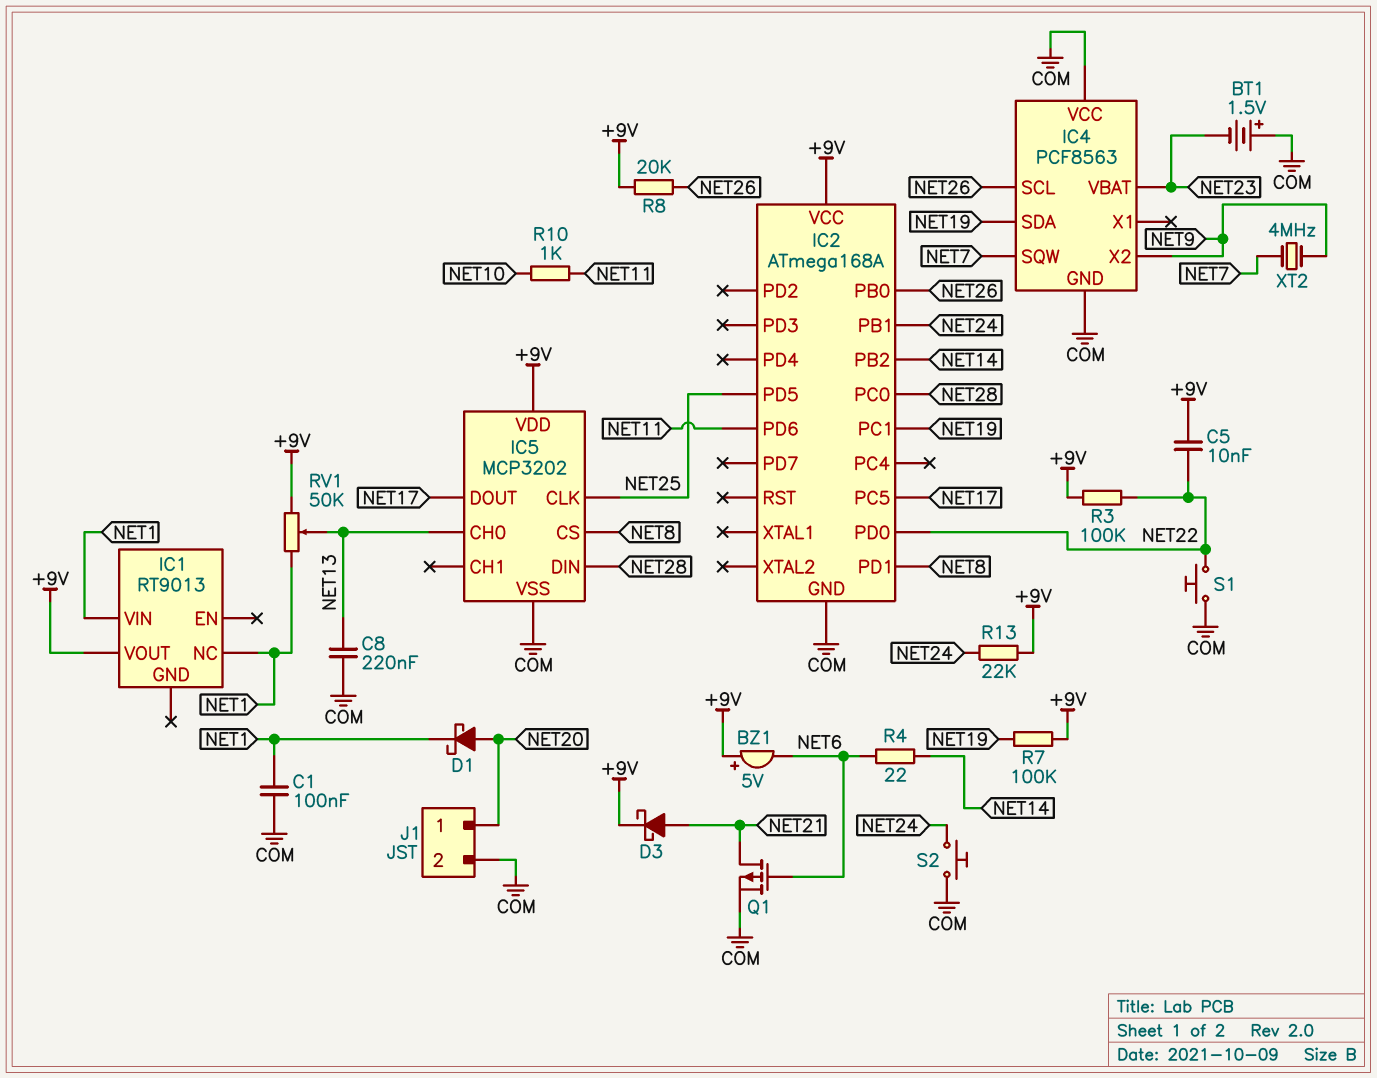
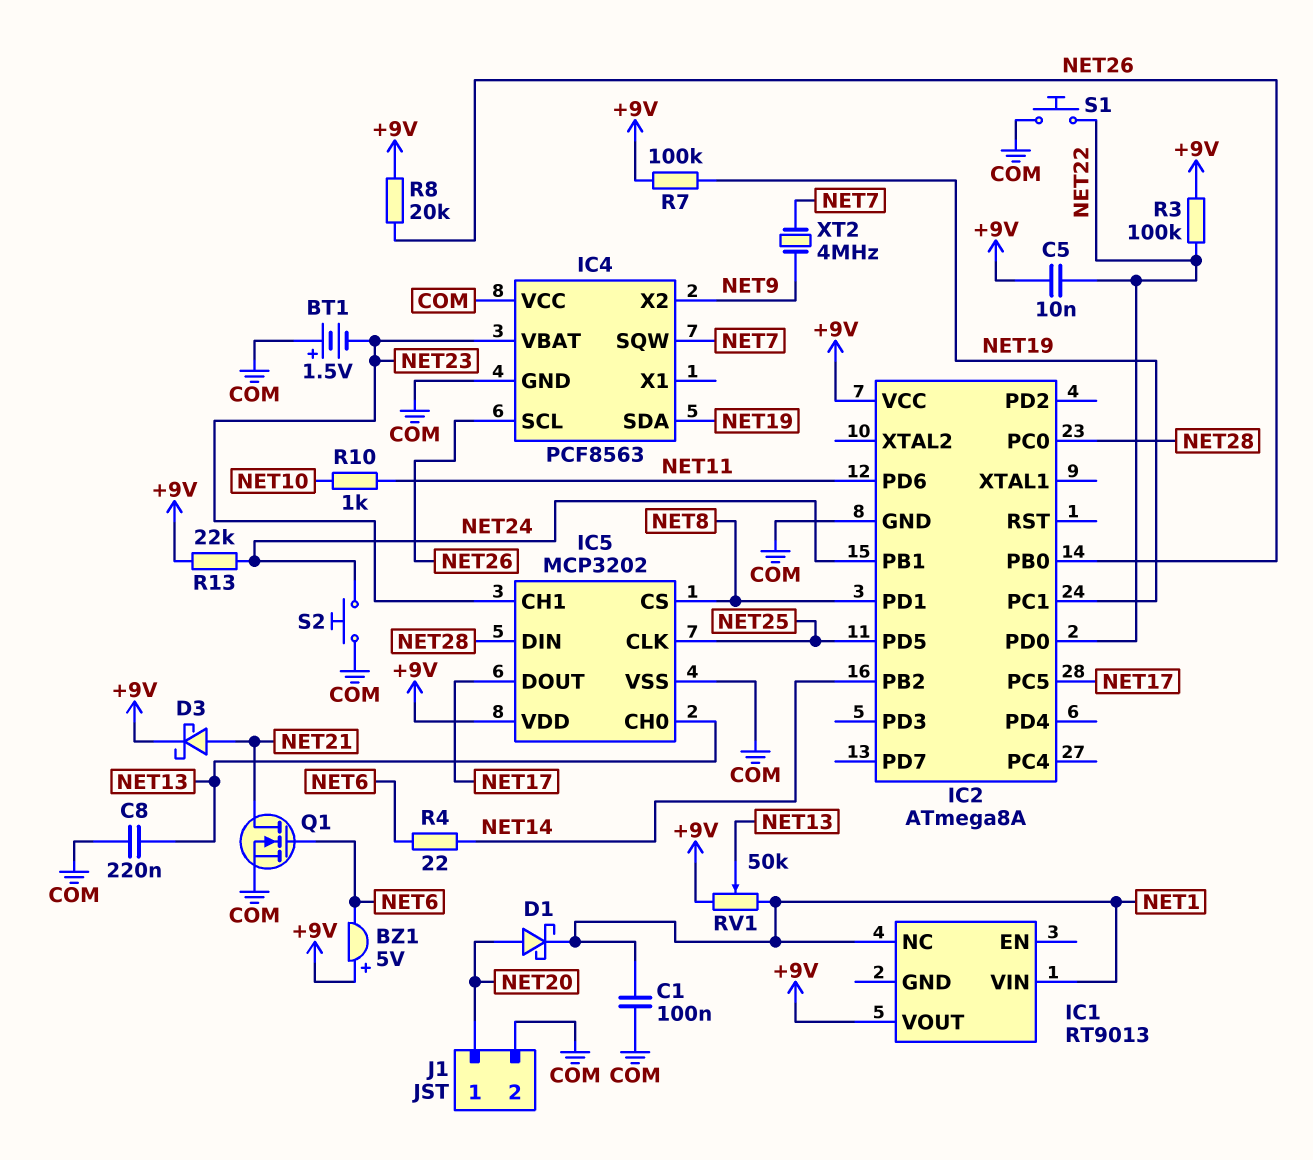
IC2: ATmega168A -> ATmega8A
IC5 pin CH1: none -> NET23
Q1: PMOS (G NET6, D NET21, S COM) -> NMOS (G NET6, D NET21, S COM)

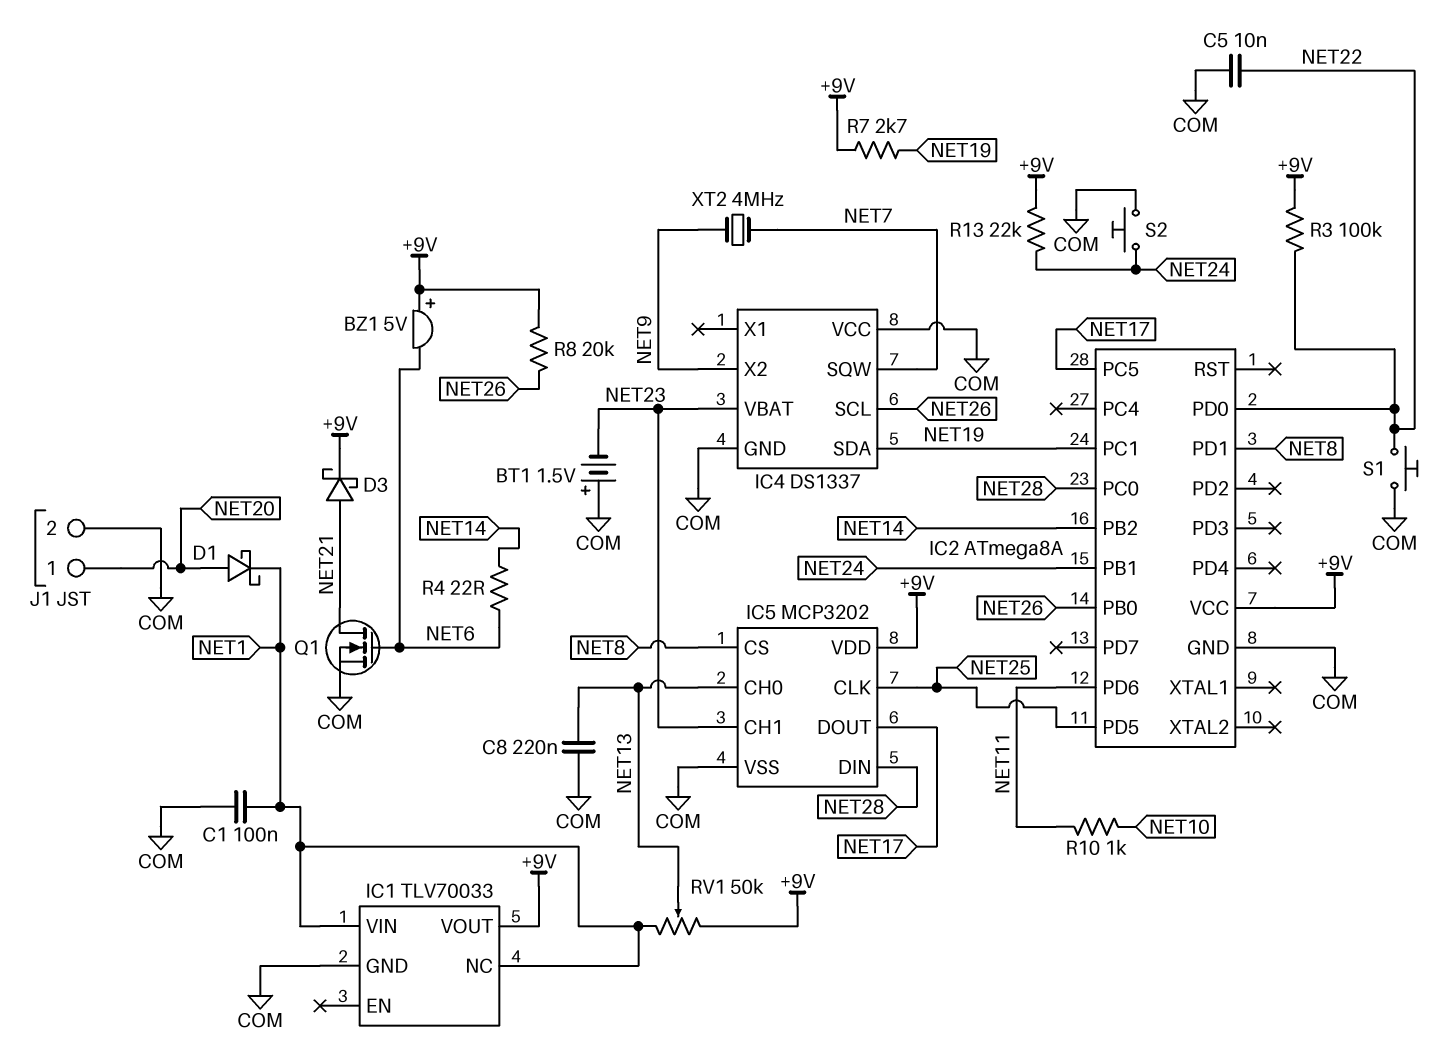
C5: 10nF (+9V, NET22) -> 10nF (COM, NET22)
IC1: RT9013 -> TLV70033
IC1 pin GND: none -> COM
IC4: PCF8563 -> DS1337
R7: 100k (+9V, NET19) -> 2.7k (+9V, NET19)

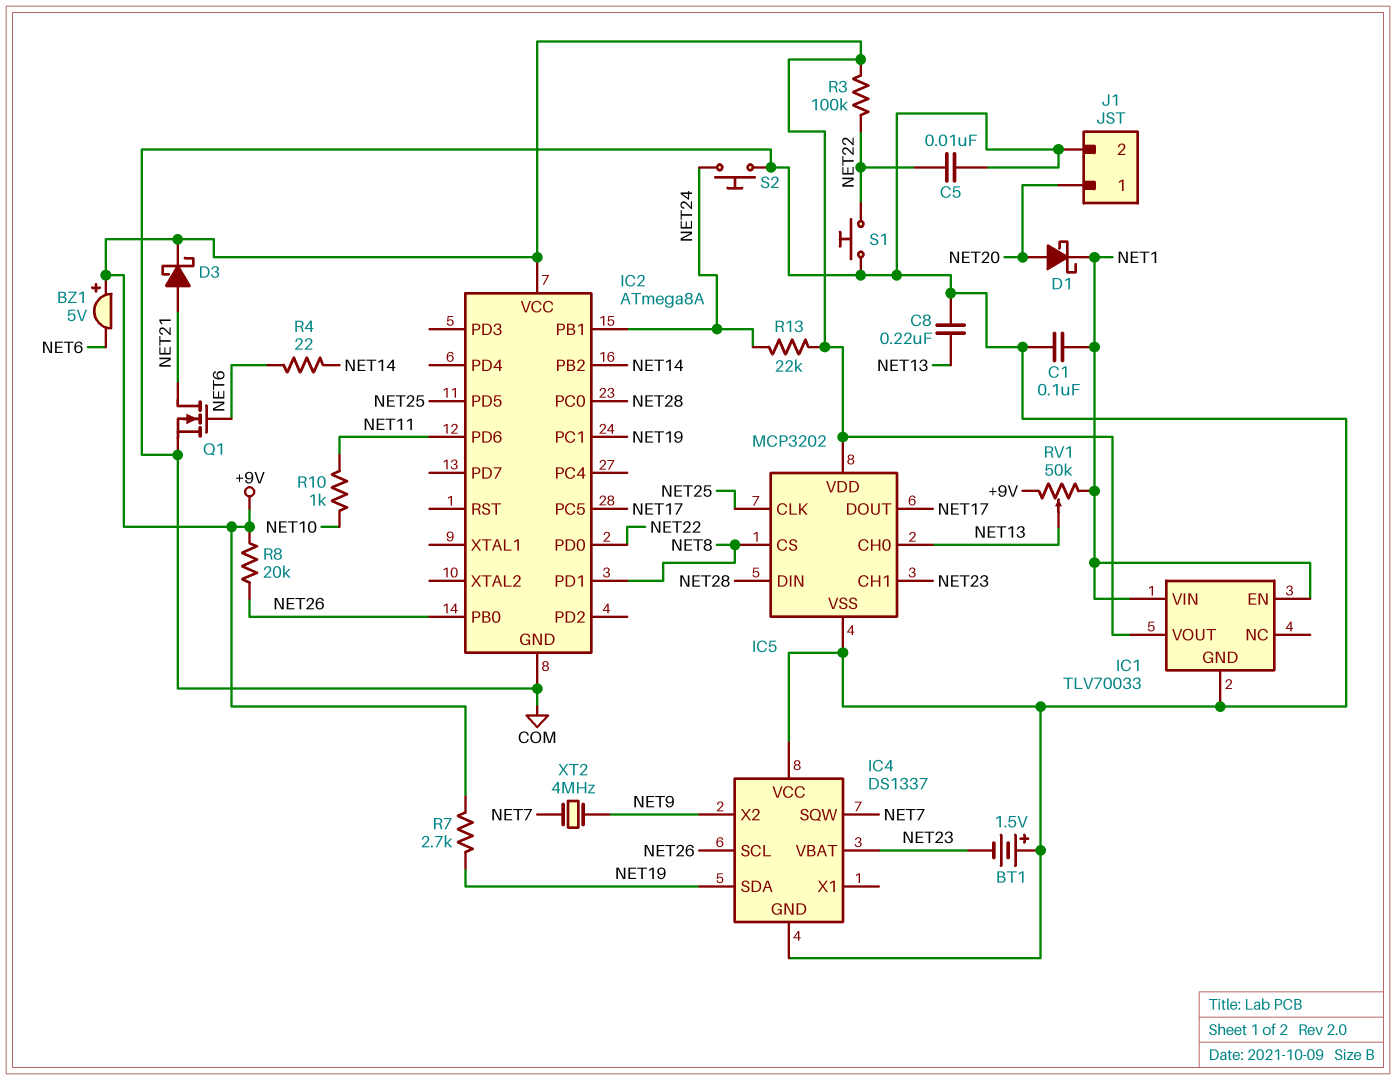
IC1 pin EN: none -> NET1
IC1 pin NC: NET1 -> none

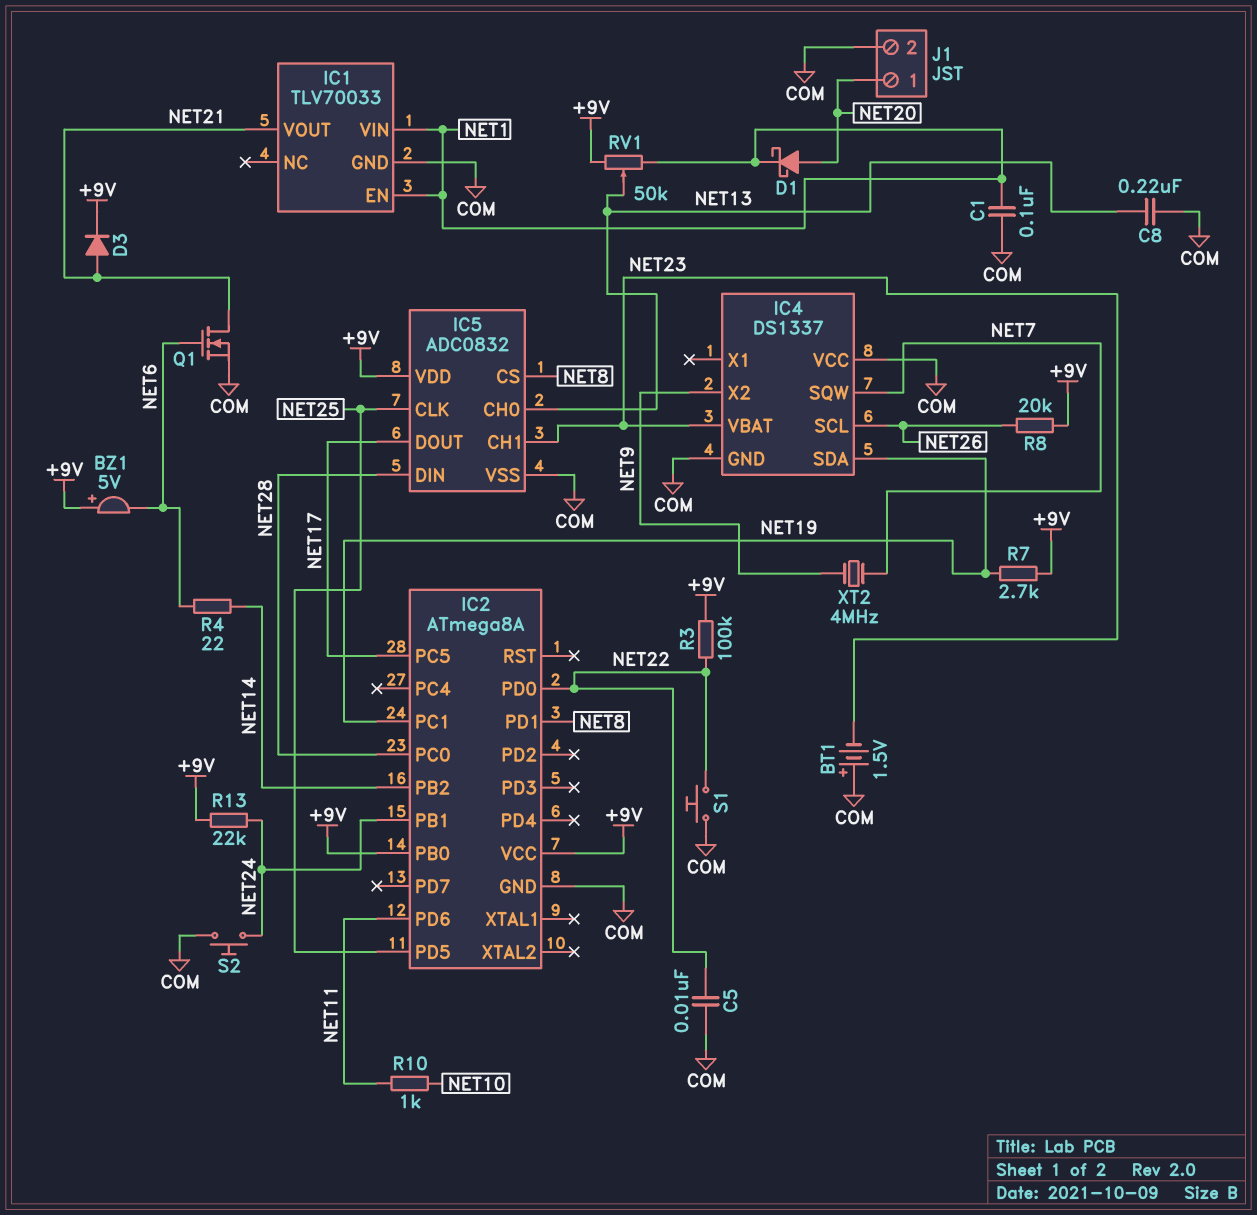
D3: schottky (A NET21, K +9V) -> diode (A NET21, K +9V)
IC1 pin VOUT: +9V -> NET21
IC2 pin PB0: NET26 -> +9V
IC5: MCP3202 -> ADC0832

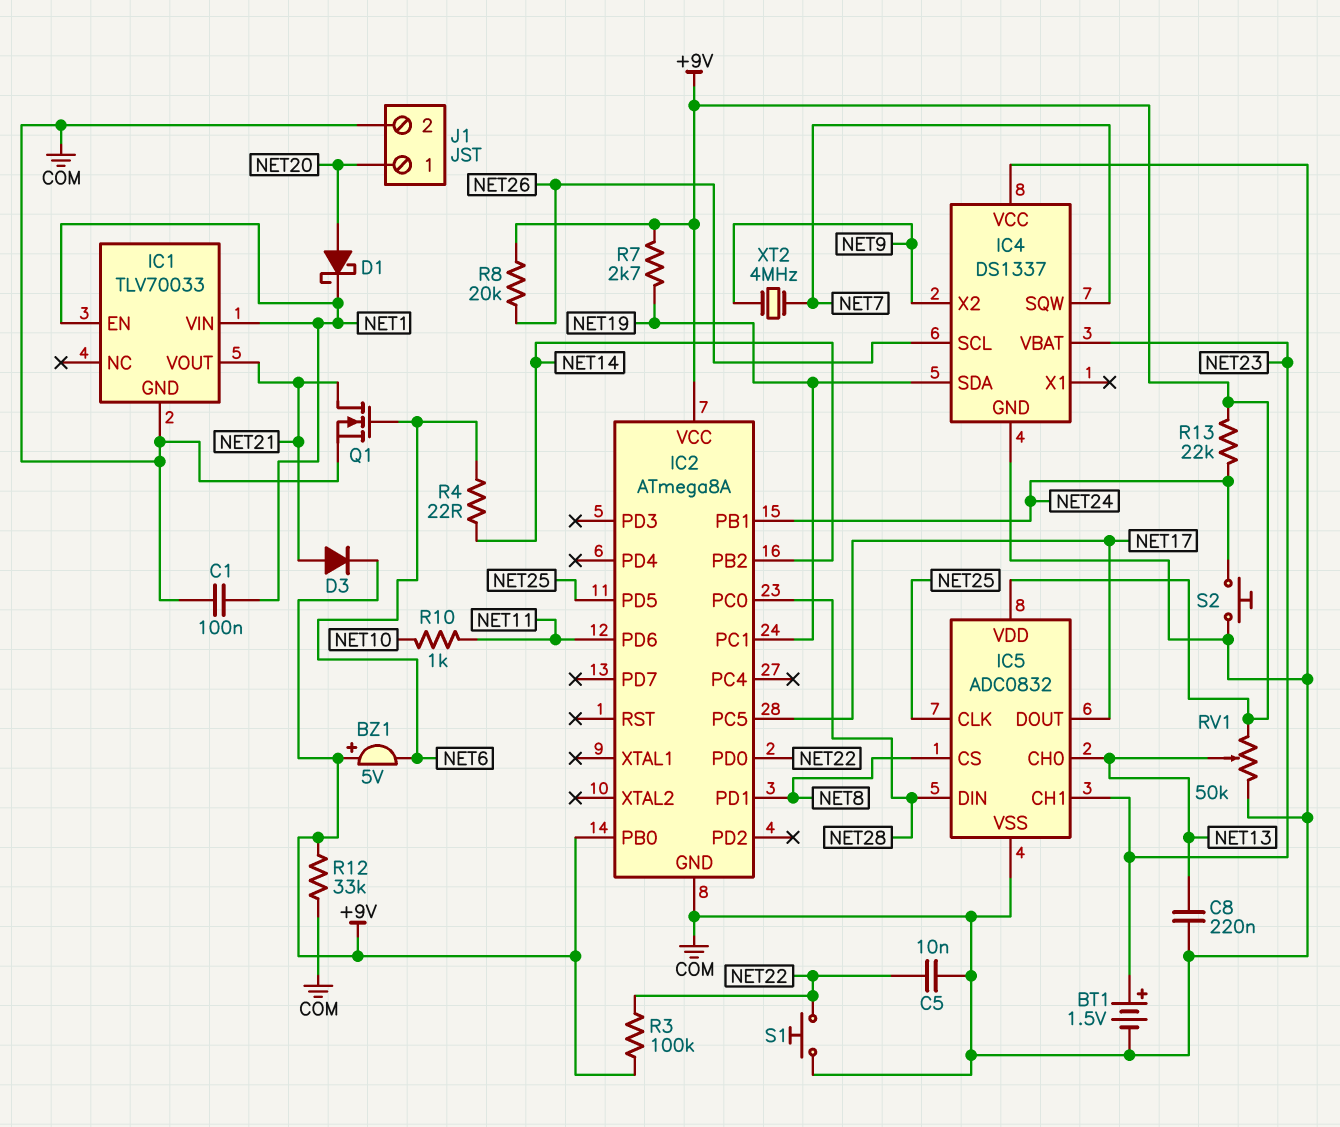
BT1: 1.5V (plus COM, minus NET23) -> 1.5V (plus NET23, minus COM)
R12: none -> 33k (+9V, COM)
RV1: 50k (+9V, NET1, wiper NET13) -> 50k (+9V, COM, wiper NET13)

